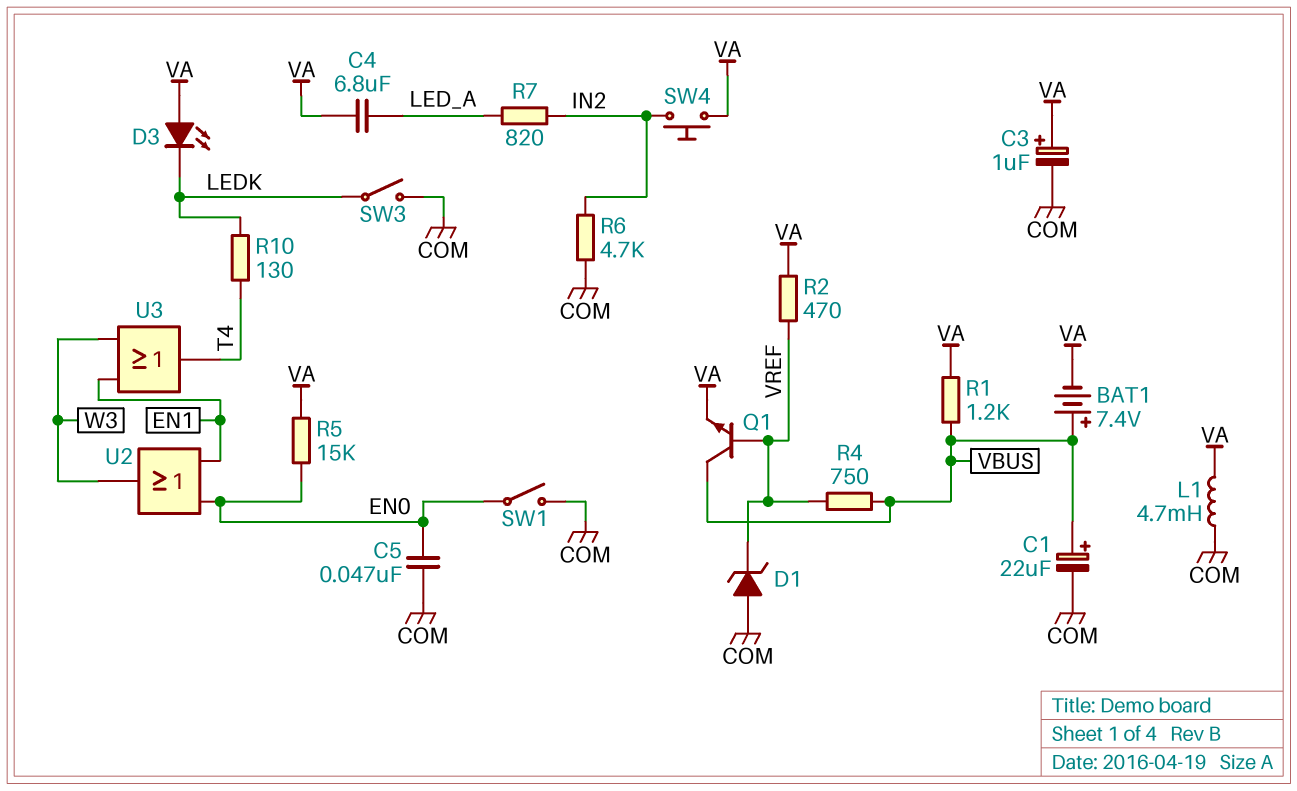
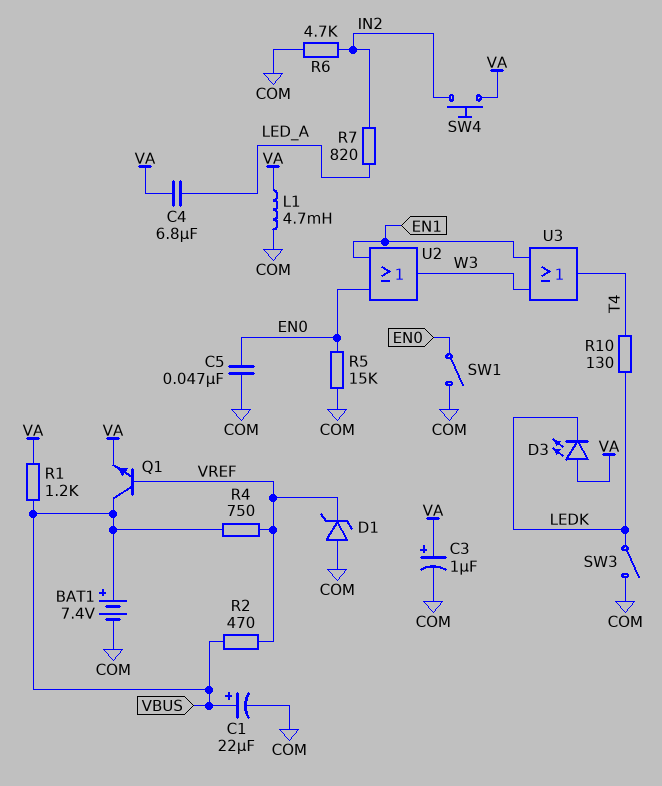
BAT1: 7.4V (plus VBUS, minus VA) -> 7.4V (plus VBUS, minus COM)
R2: 470 (VA, VREF) -> 470 (VBUS, VREF)
R5: 15k (EN0, VA) -> 15k (COM, EN0)

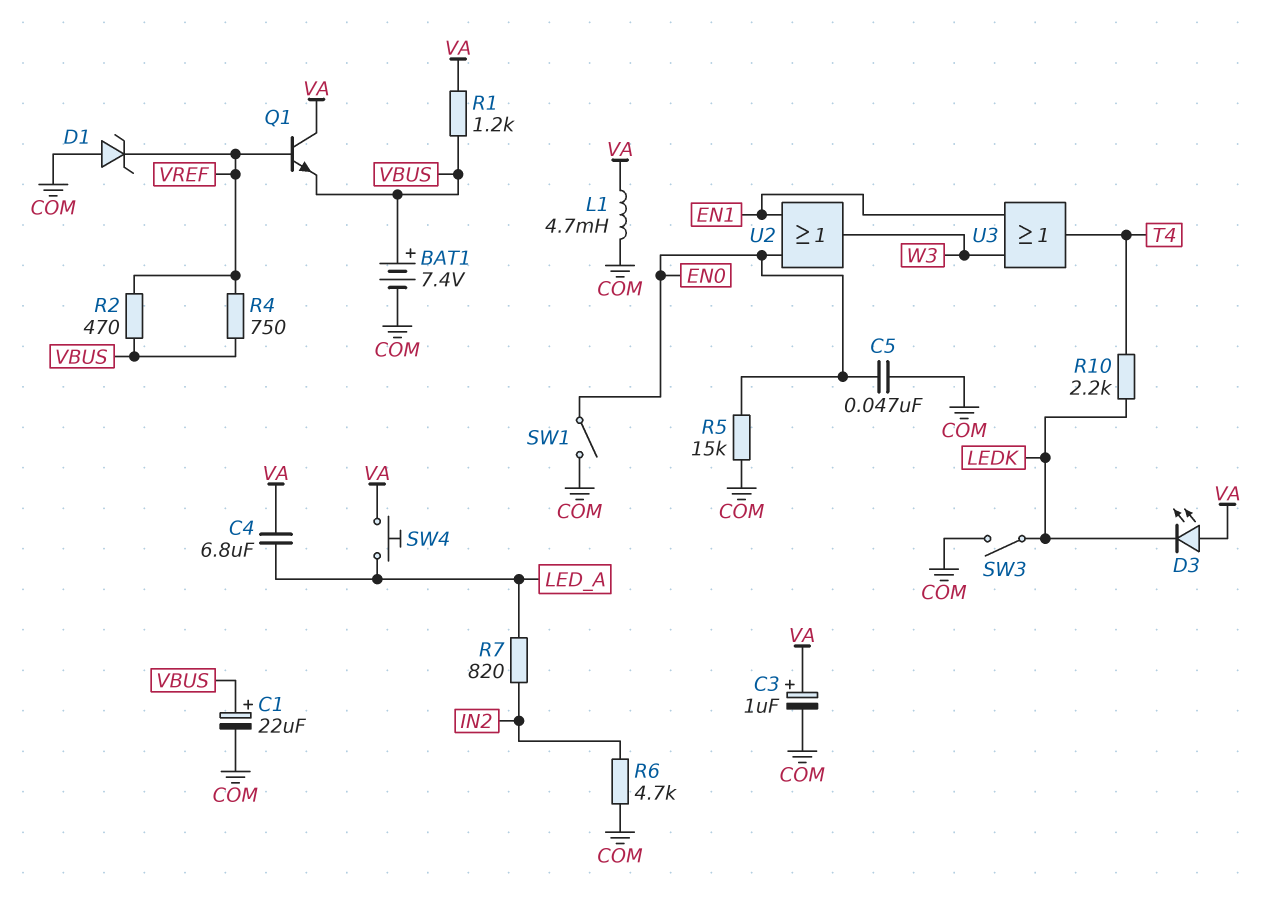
Q1: NPN (B VREF, C VBUS, E VA) -> NPN (B VREF, C VA, E VBUS)
R10: 130 (LEDK, T4) -> 2.2k (LEDK, T4)
SW4: button (IN2, VA) -> button (LED_A, VA)

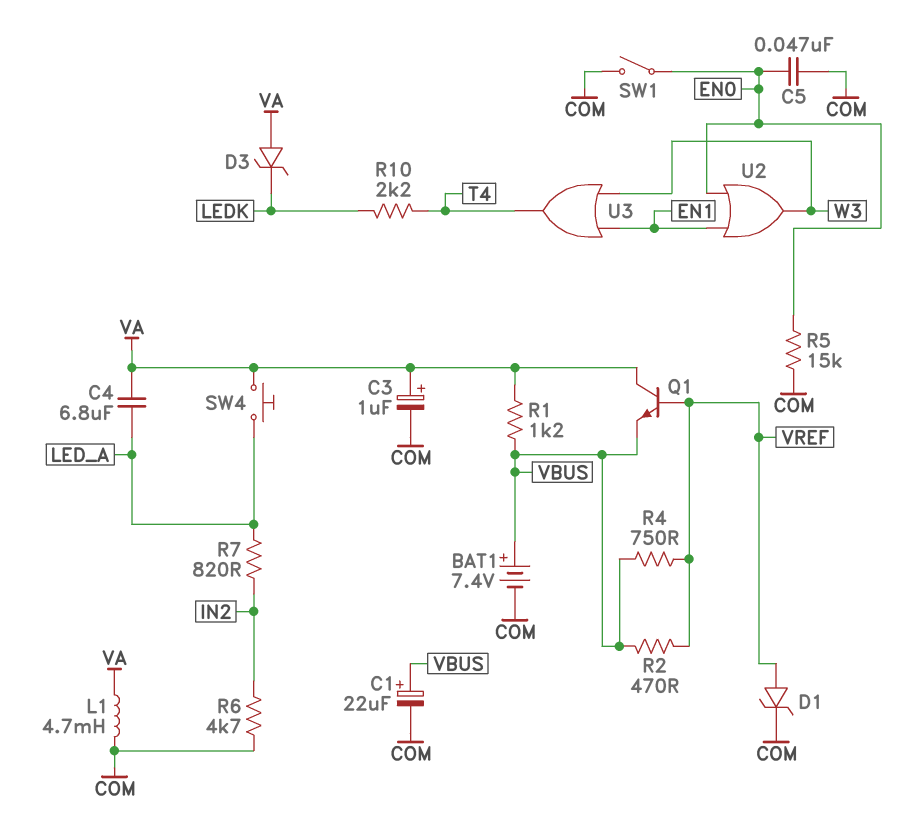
D1: zener (A COM, K VREF) -> zener (A VREF, K COM)
D3: LED (A VA, K LEDK) -> zener (A VA, K LEDK)
SW3: switch (COM, LEDK) -> none

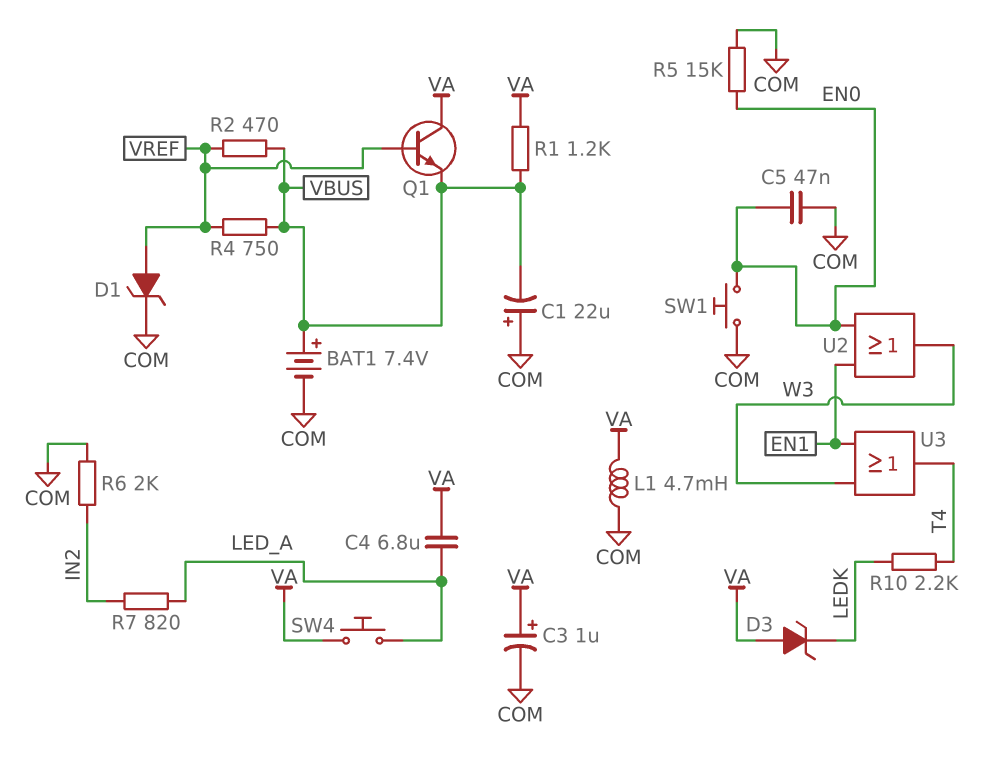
C1: 22uF (plus VBUS, minus COM) -> 22uF (plus COM, minus VBUS)
R6: 4.7k (COM, IN2) -> 2k (COM, IN2)
SW1: switch (COM, EN0) -> button (COM, EN0)

